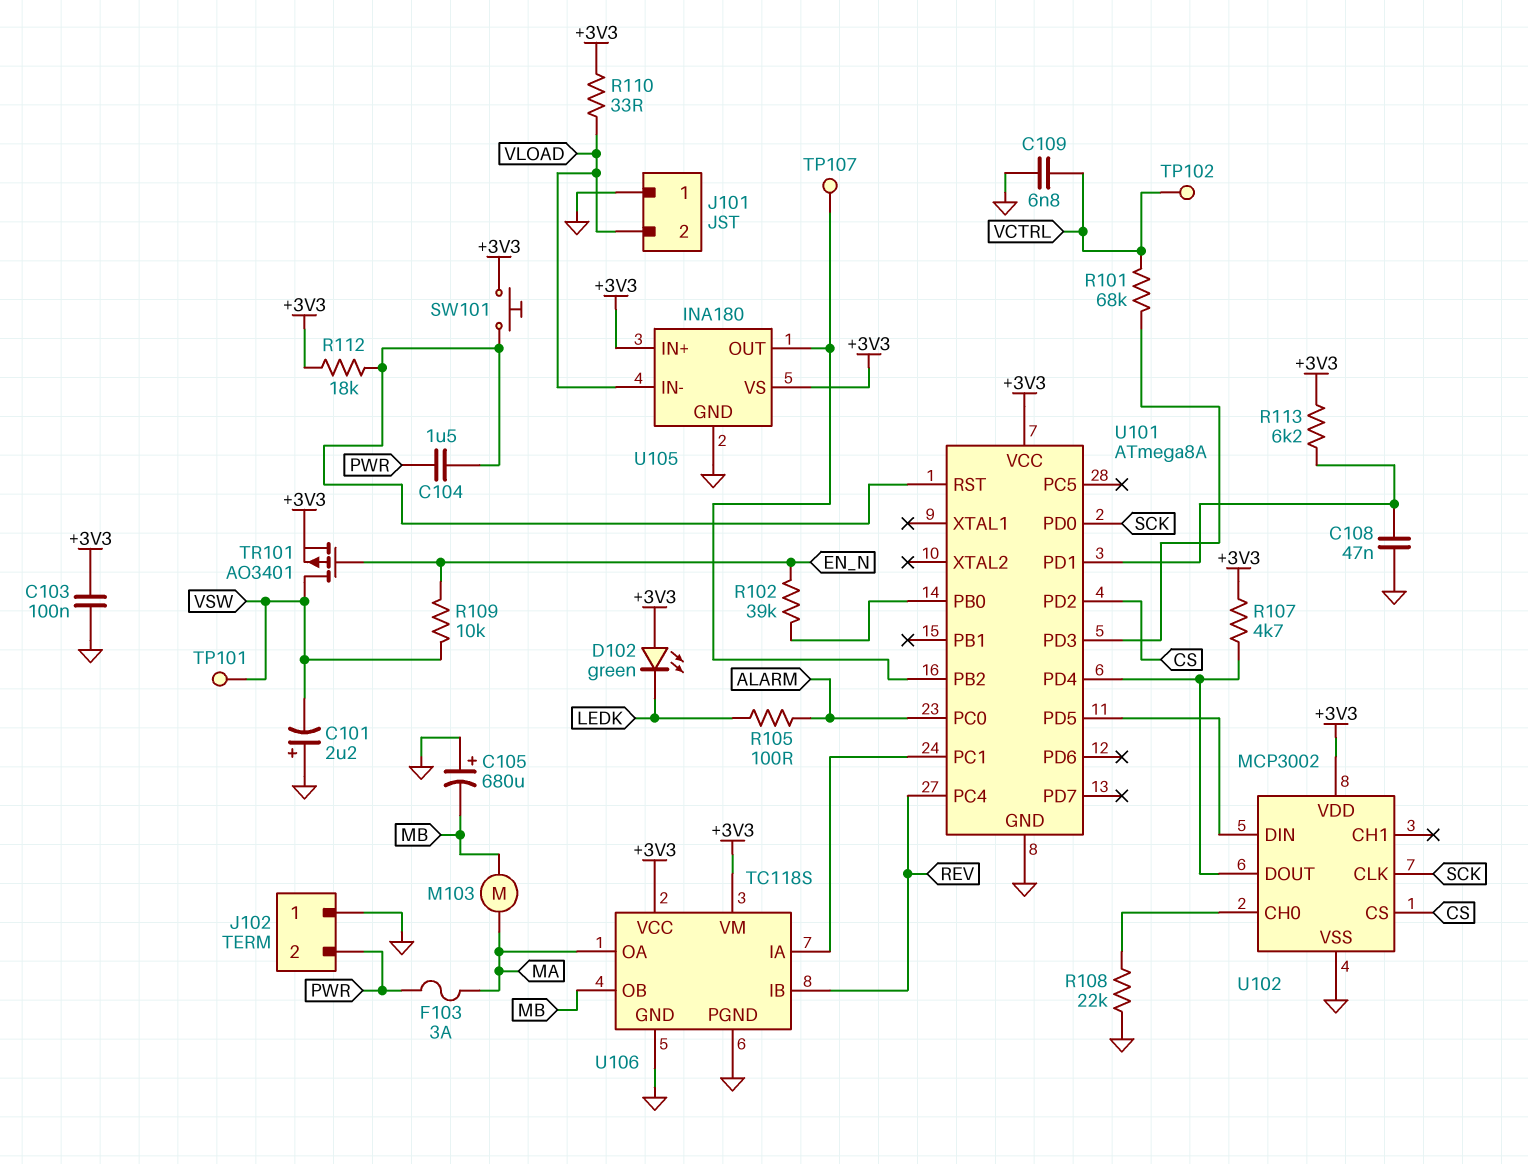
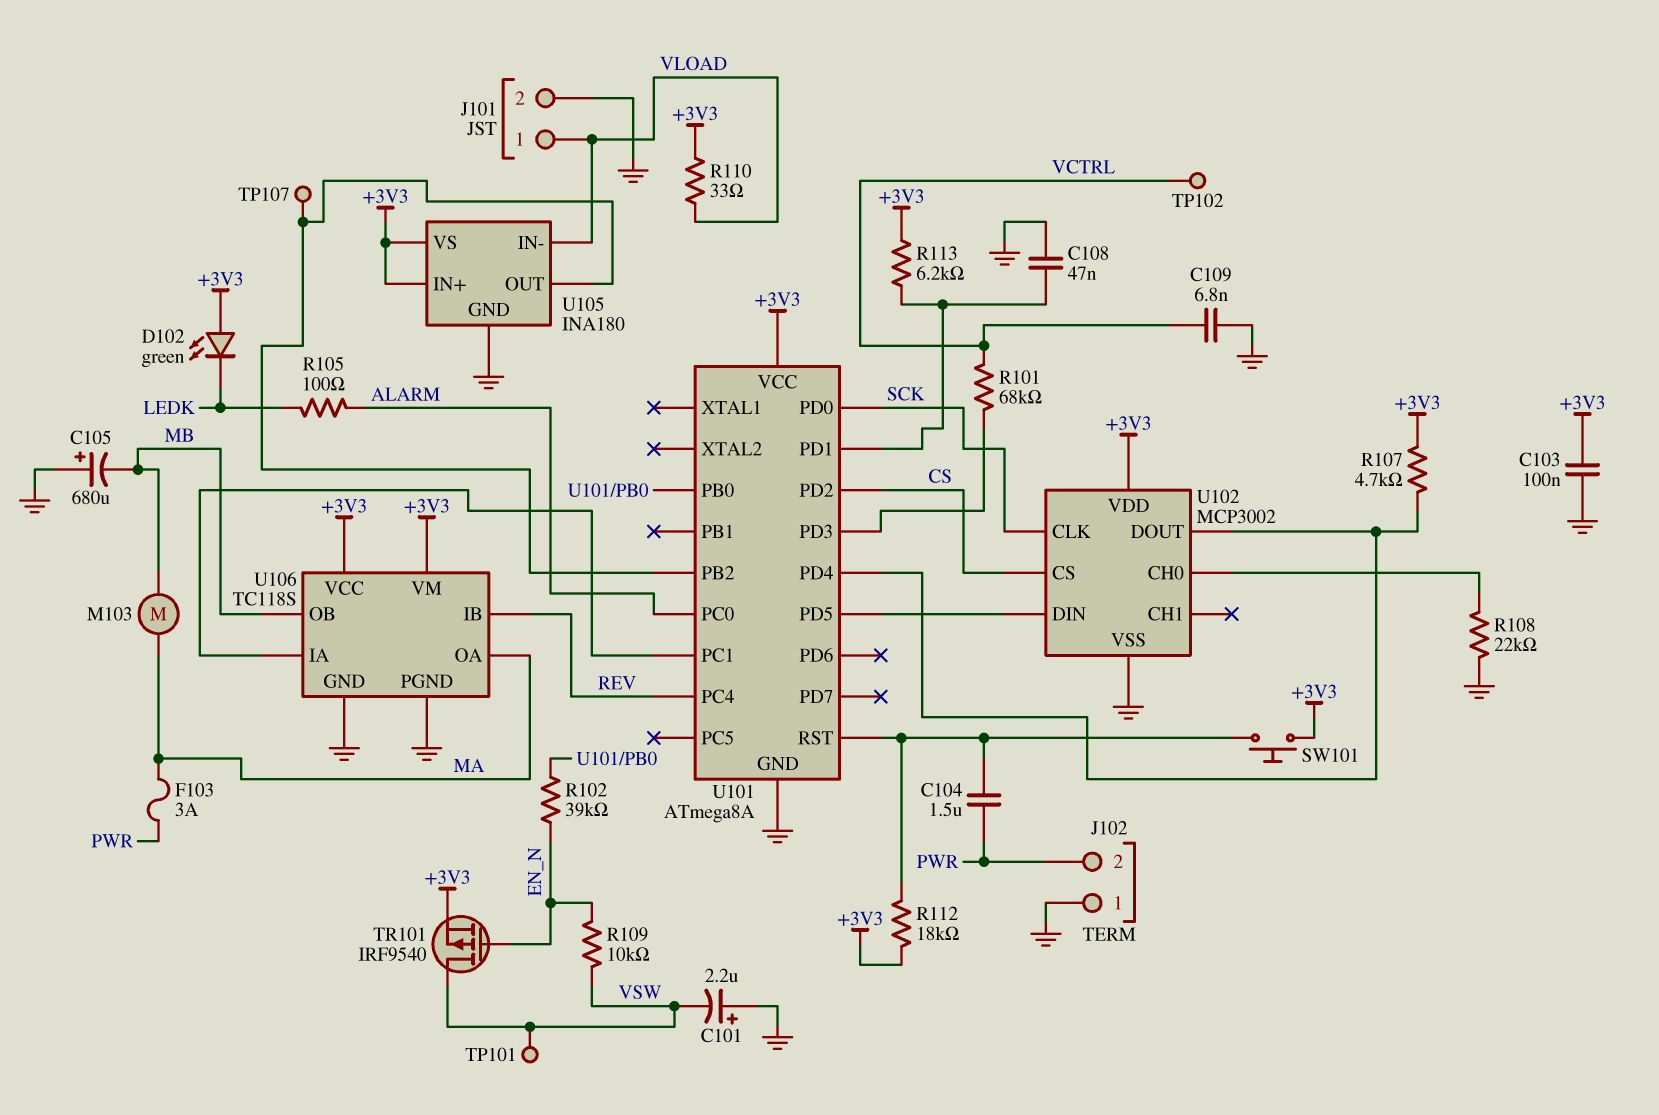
J101 pin 1: GND -> VLOAD
J101 pin 2: VLOAD -> GND
TR101: PMOS AO3401 (G EN_N, D VSW, S +3V3) -> PMOS IRF9540 (G EN_N, D VSW, S +3V3)

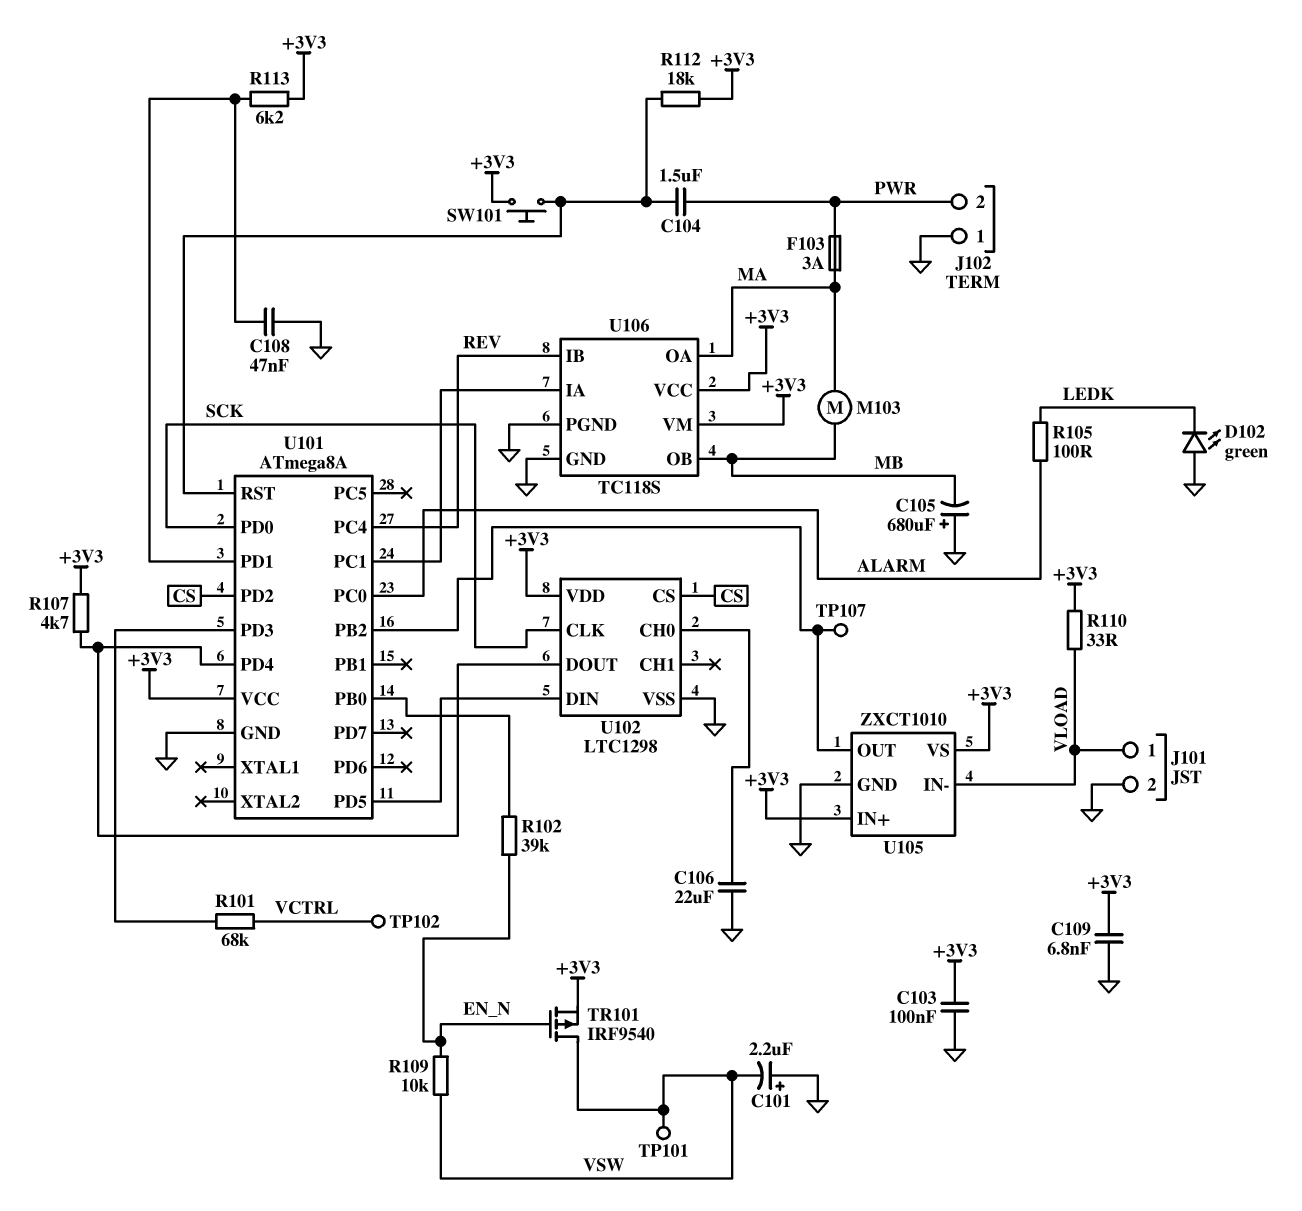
C106: none -> 22uF (GND, U102/CH0)
C109: 6.8nF (GND, VCTRL) -> 6.8nF (+3V3, GND)
D102: LED green (A +3V3, K LEDK) -> LED green (A GND, K LEDK)
R108: 22k (GND, U102/CH0) -> none
U102: MCP3002 -> LTC1298
U105: INA180 -> ZXCT1010

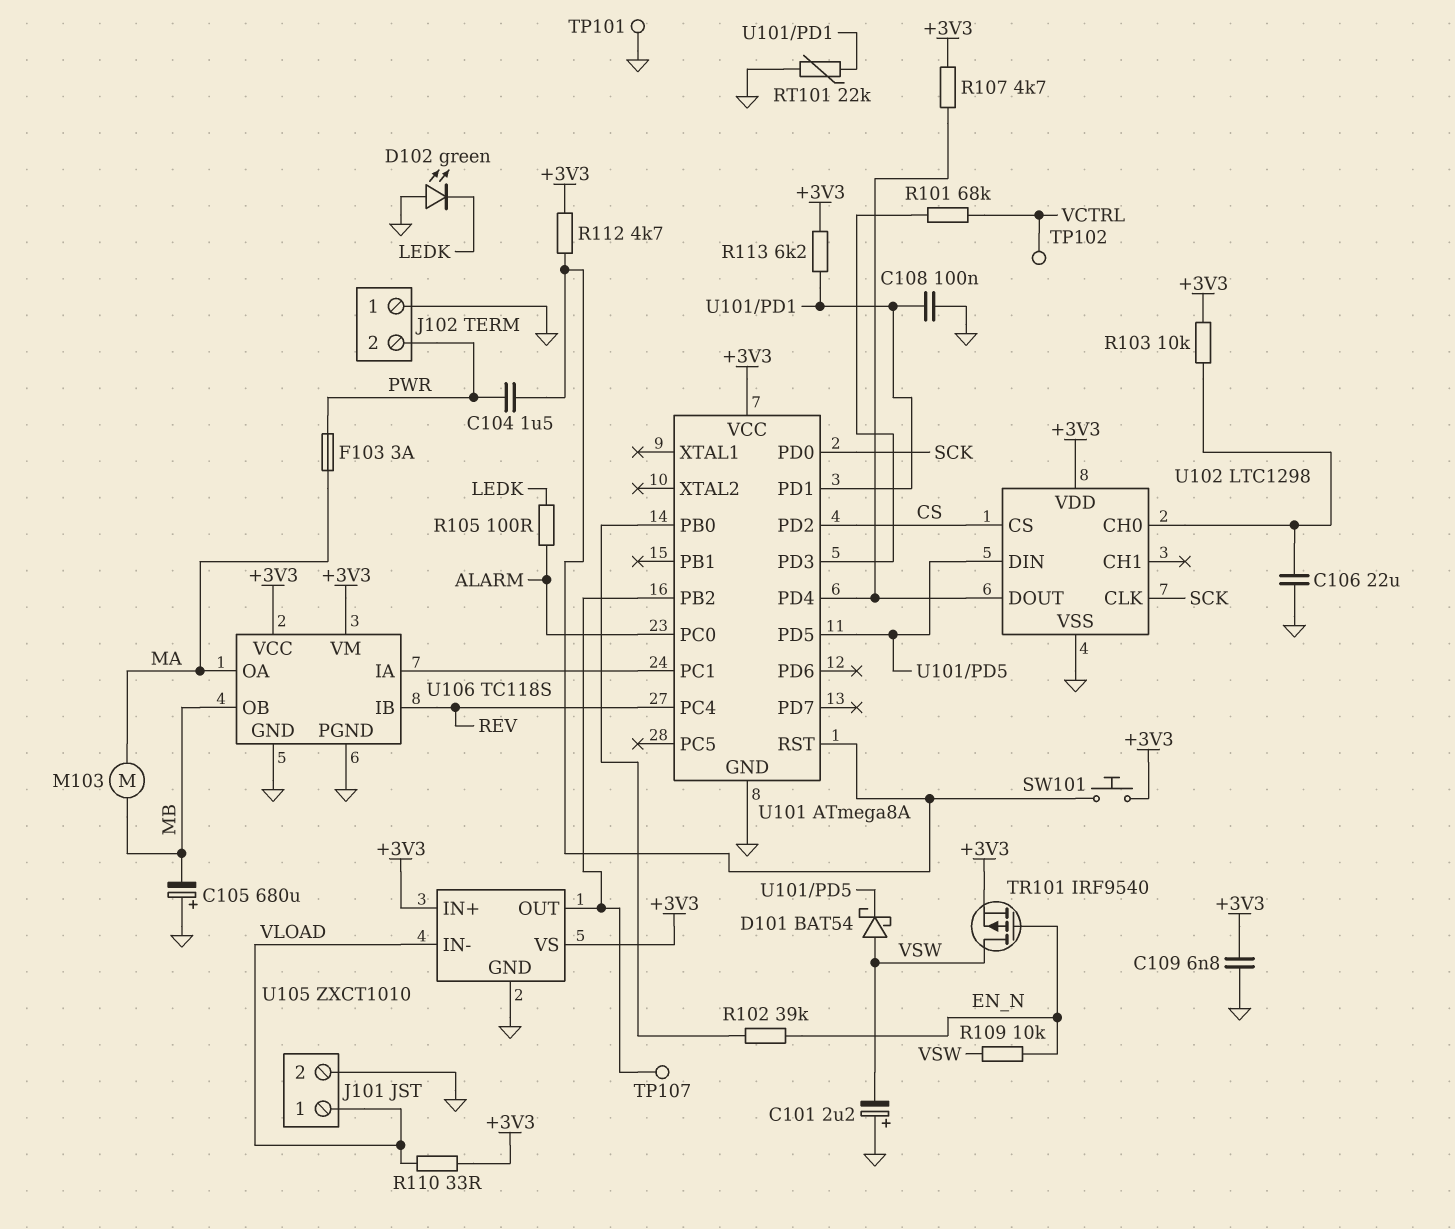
C103: 100nF (+3V3, GND) -> none
C108: 47nF (GND, U101/PD1) -> 100nF (GND, U101/PD1)
D101: none -> schottky BAT54 (A VSW, K U101/PD5)
R103: none -> 10k (+3V3, U102/CH0)
R112: 18k (+3V3, U101/RST) -> 4.7k (+3V3, U101/RST)
RT101: none -> 22k (GND, U101/PD1)
TP101: test point (VSW) -> test point (GND)

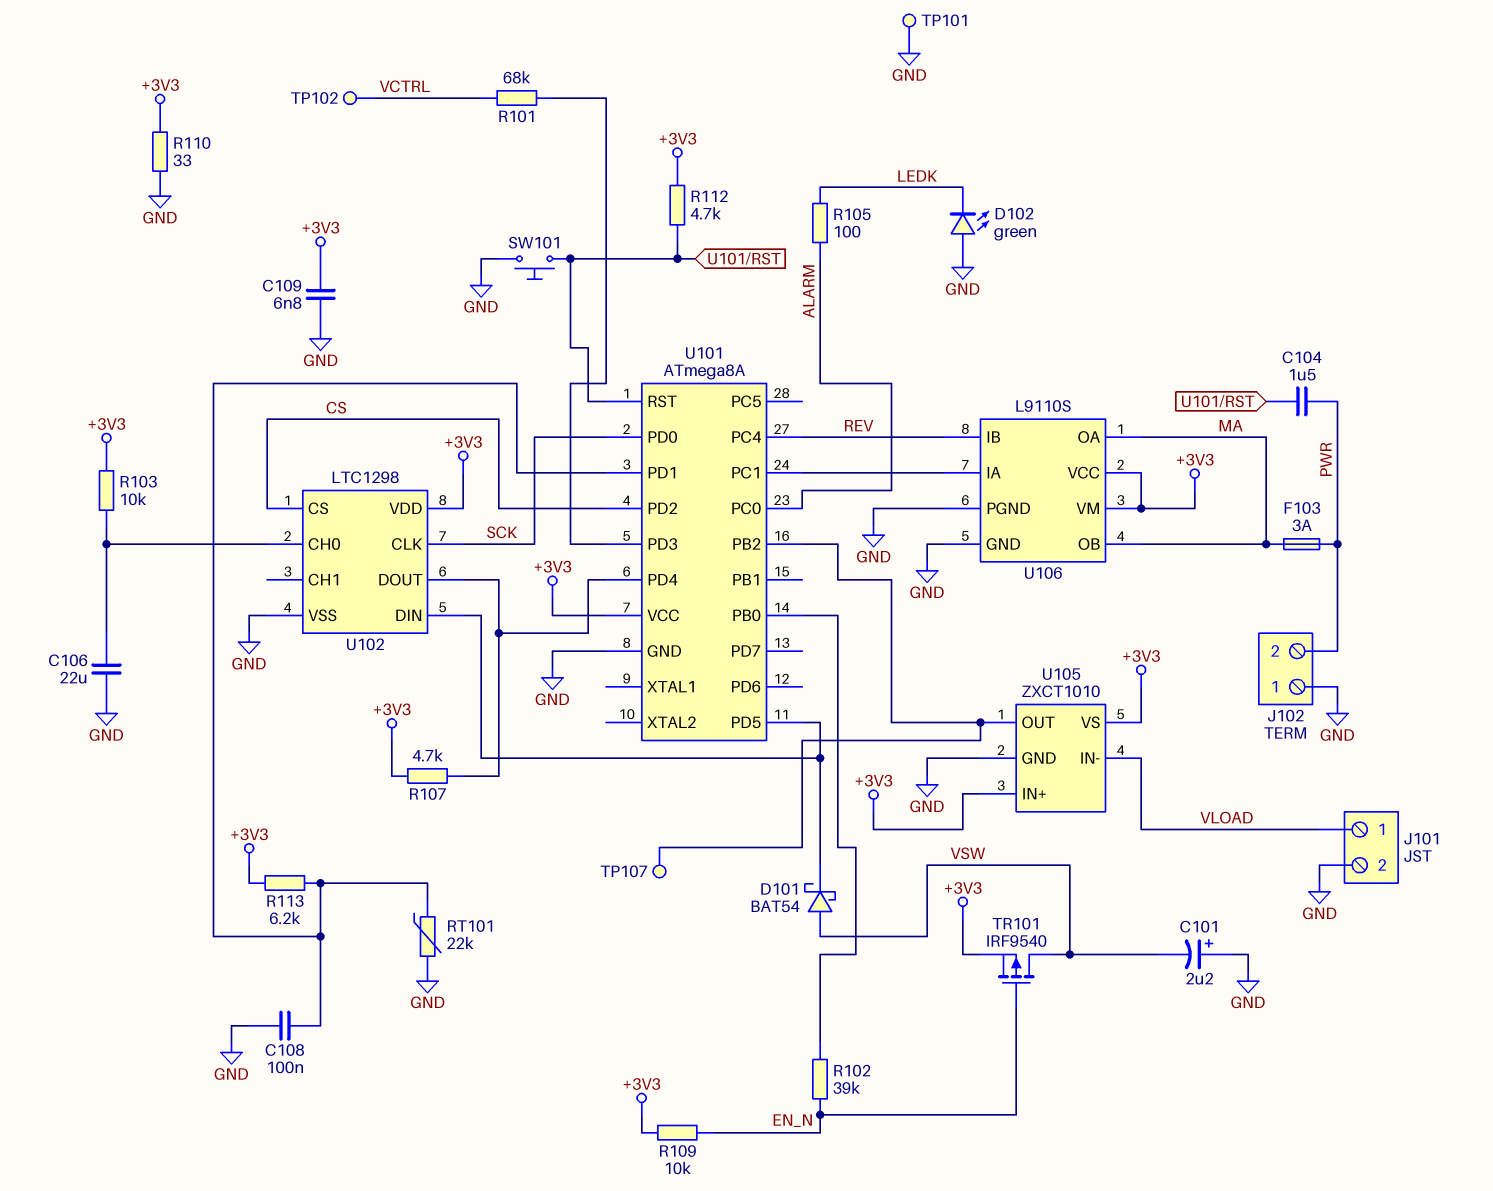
C105: 680uF (plus GND, minus MB) -> none
M103: motor (MA, MB) -> none
R109: 10k (EN_N, VSW) -> 10k (+3V3, EN_N)
R110: 33 (+3V3, VLOAD) -> 33 (+3V3, GND)
SW101: button (+3V3, U101/RST) -> button (GND, U101/RST)
U106: TC118S -> L9110S
U106 pin OB: MB -> MA

